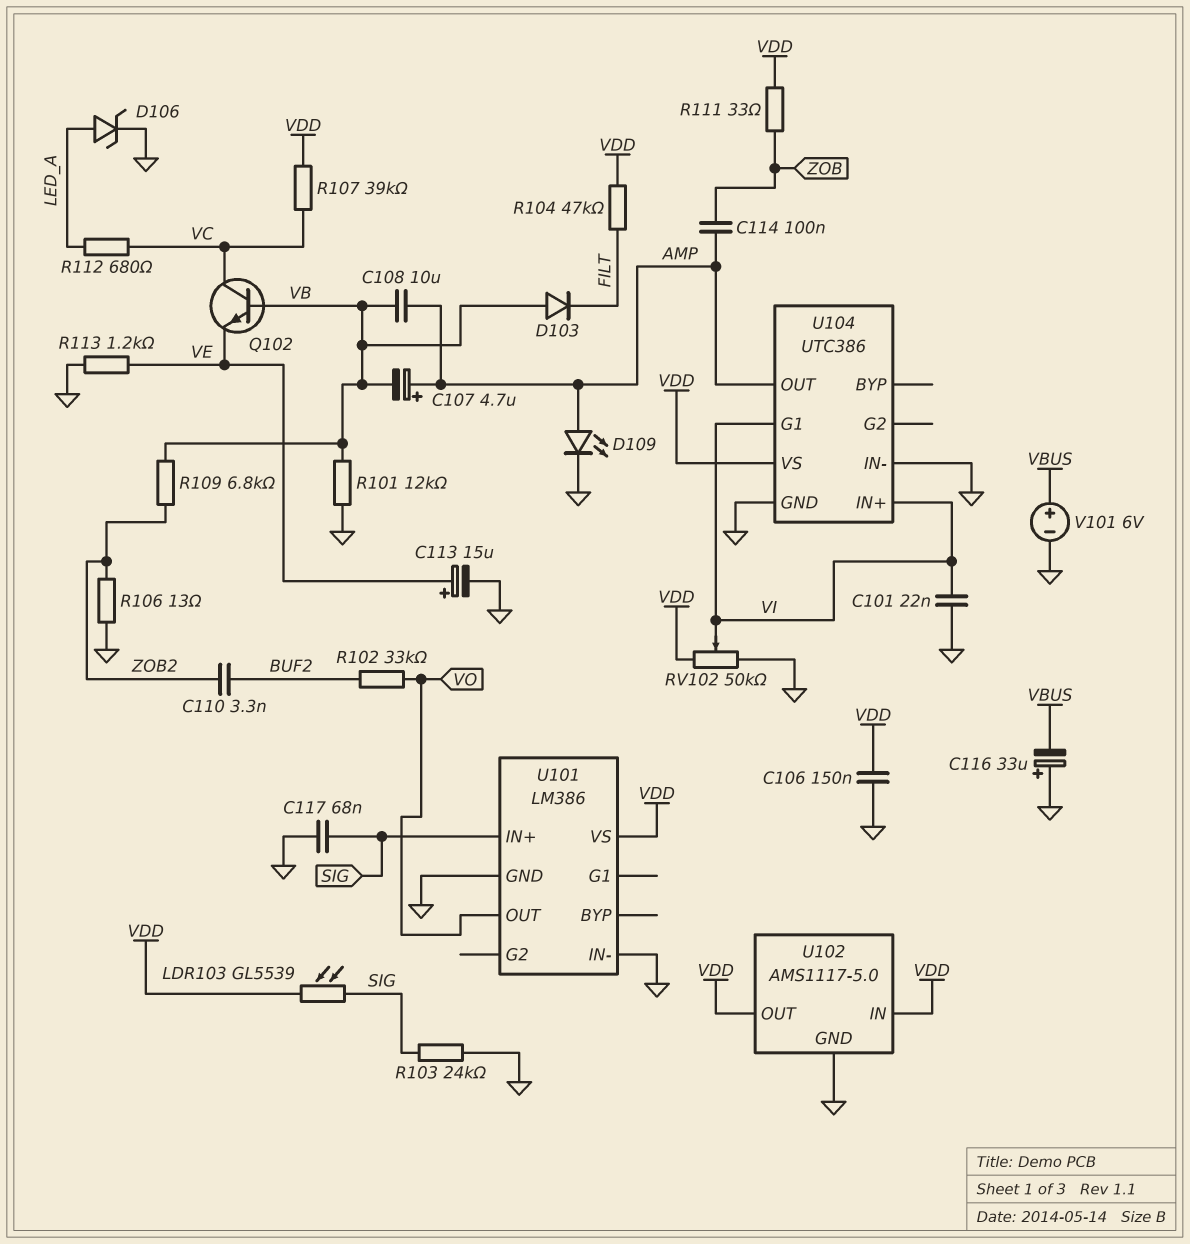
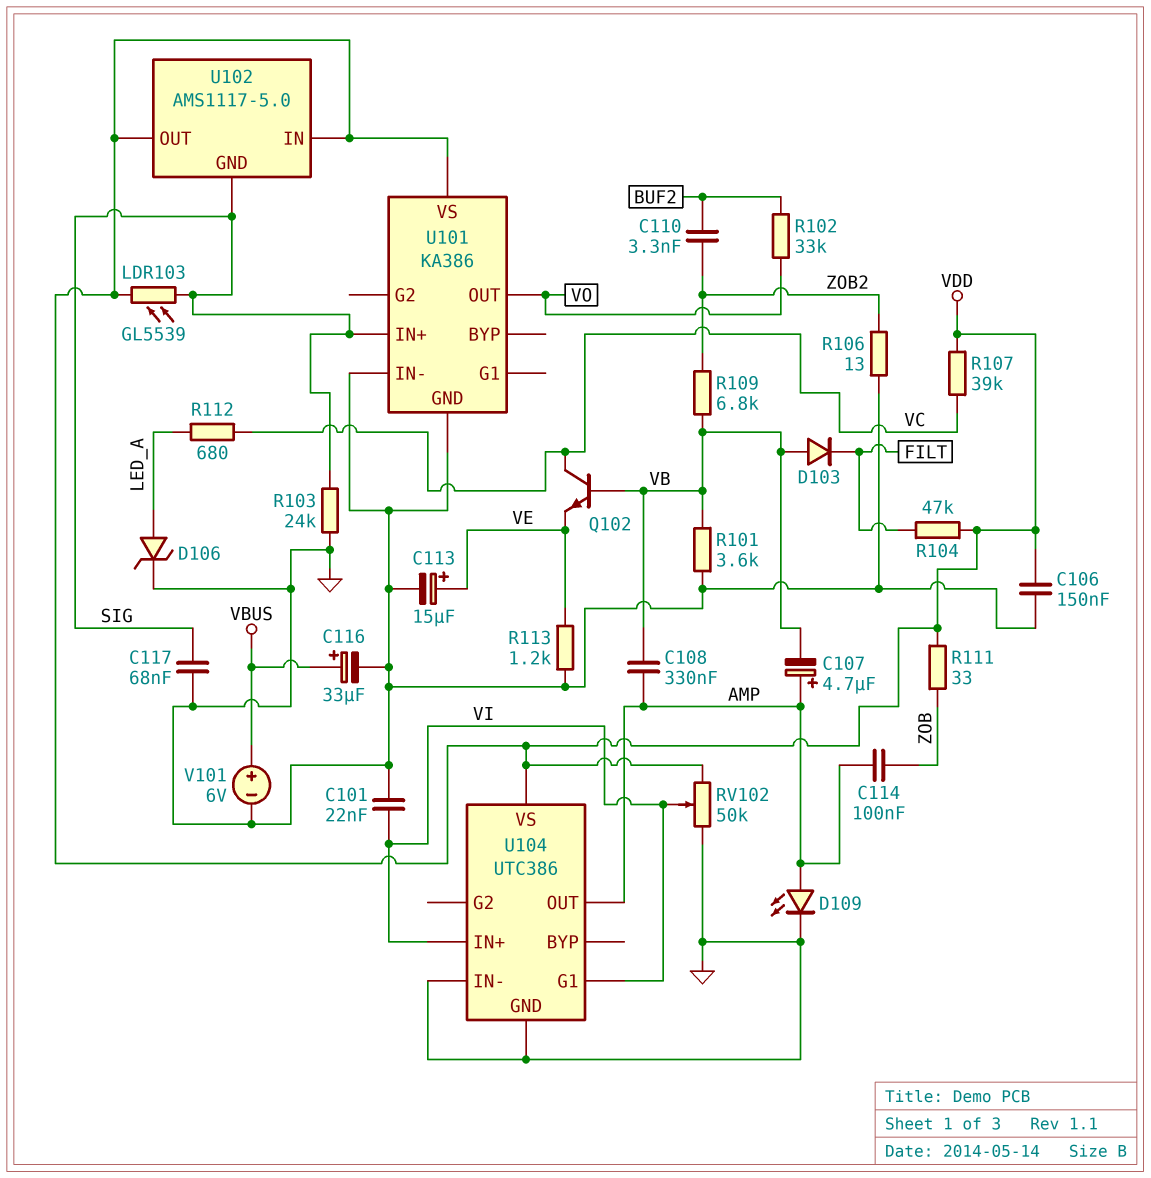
C108: 10uF (AMP, VB) -> 330nF (AMP, VB)
C116: 33uF (plus GND, minus VBUS) -> 33uF (plus VBUS, minus GND)
R101: 12k (GND, VB) -> 3.6k (GND, VB)
U101: LM386 -> KA386
U102 pin GND: GND -> SIG

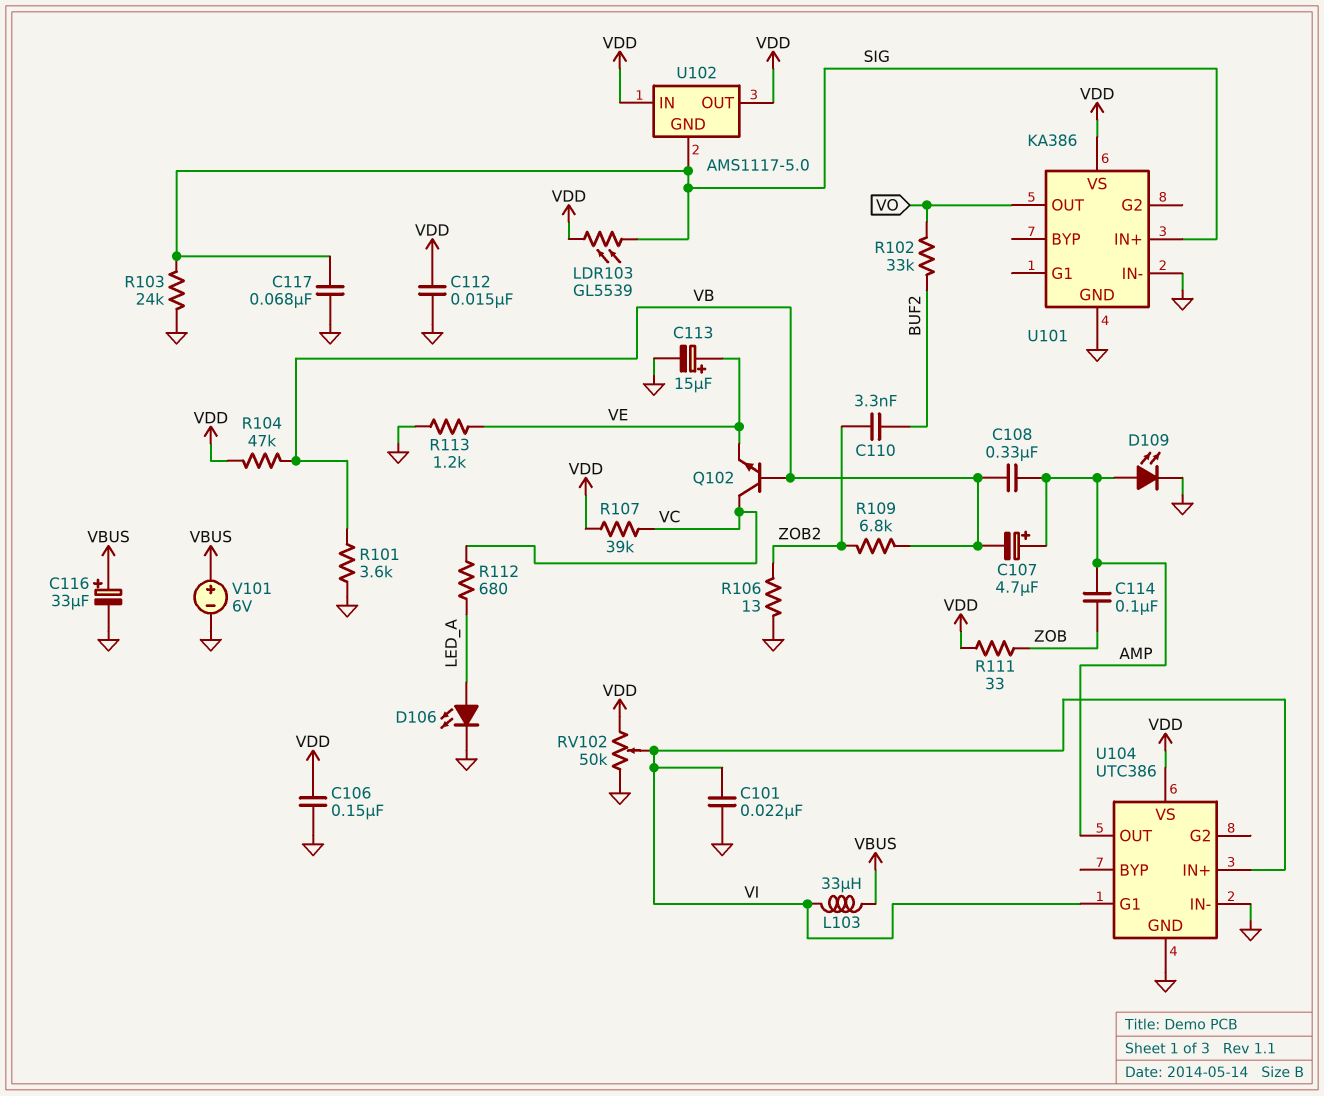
C112: none -> 15nF (GND, VDD)
D103: diode (A VB, K FILT) -> none
D106: zener (A LED_A, K GND) -> LED (A LED_A, K GND)
L103: none -> 33uH (VBUS, VI)
R104: 47k (FILT, VDD) -> 47k (VB, VDD)

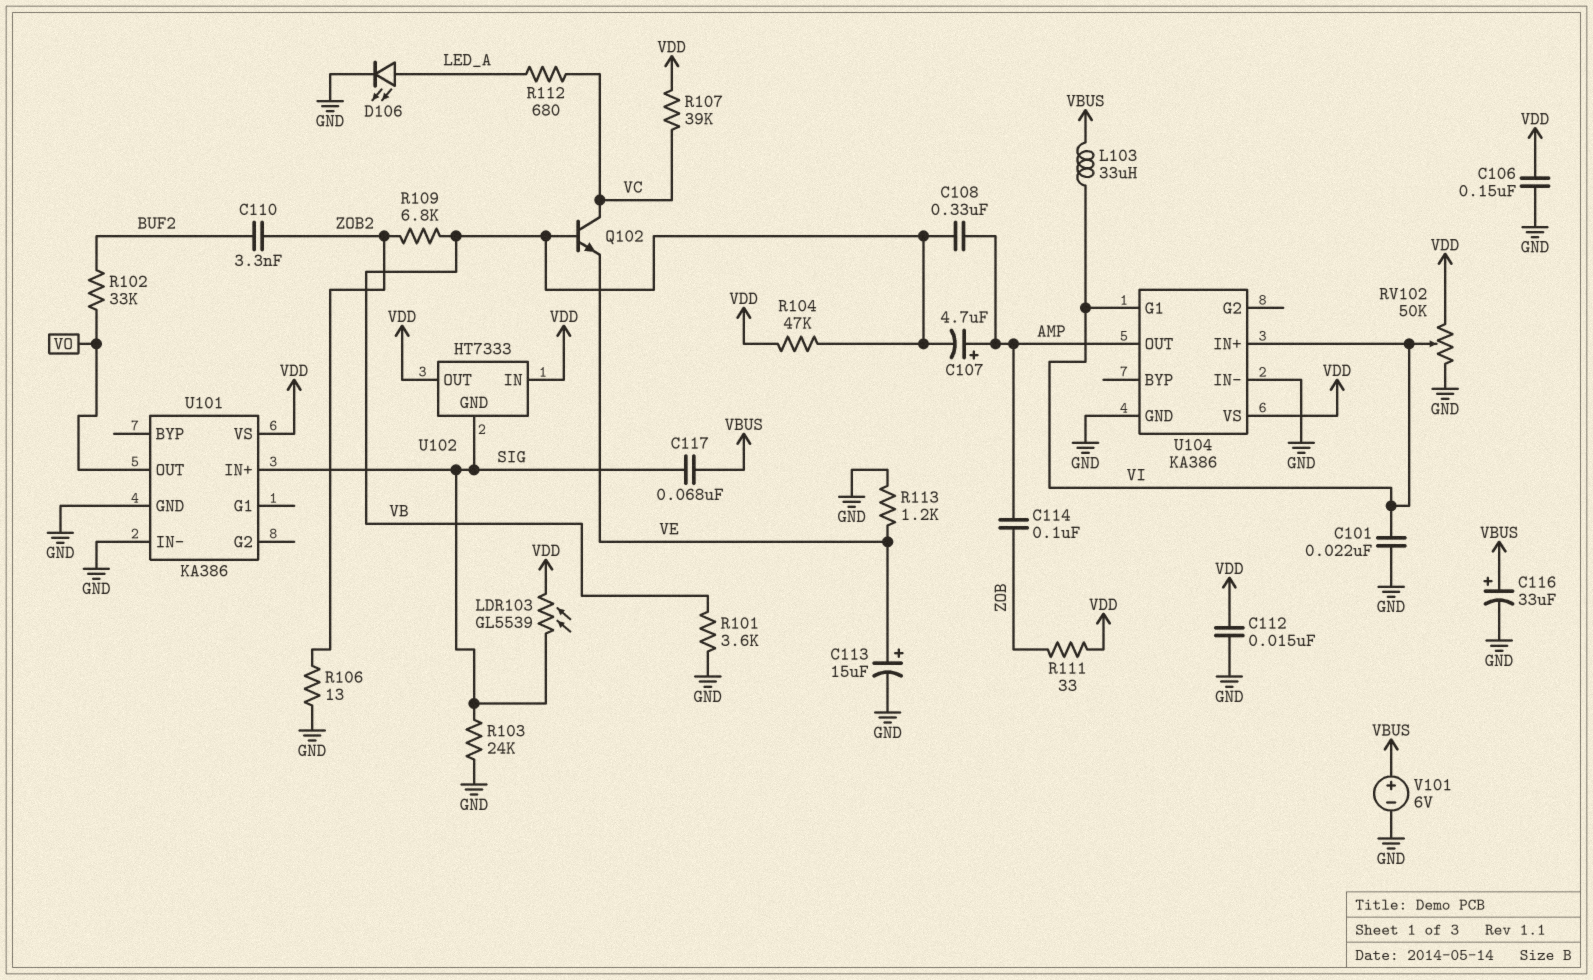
C117: 68nF (GND, SIG) -> 68nF (SIG, VBUS)
D109: LED (A AMP, K GND) -> none
U102: AMS1117-5.0 -> HT7333
U104: UTC386 -> KA386

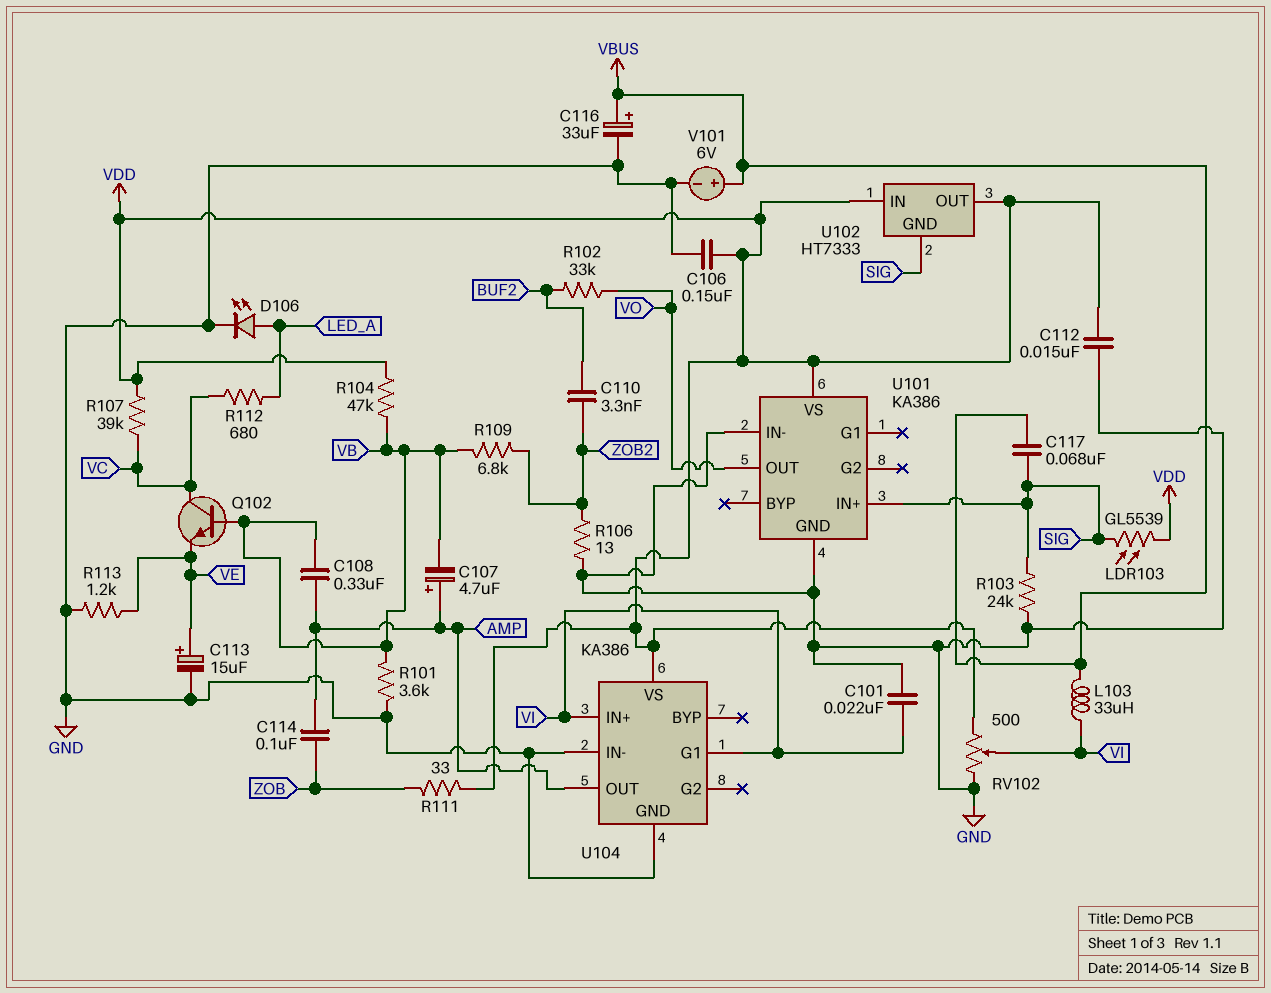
RV102: 50k (GND, VDD, wiper VI) -> 500 (GND, VDD, wiper VI)

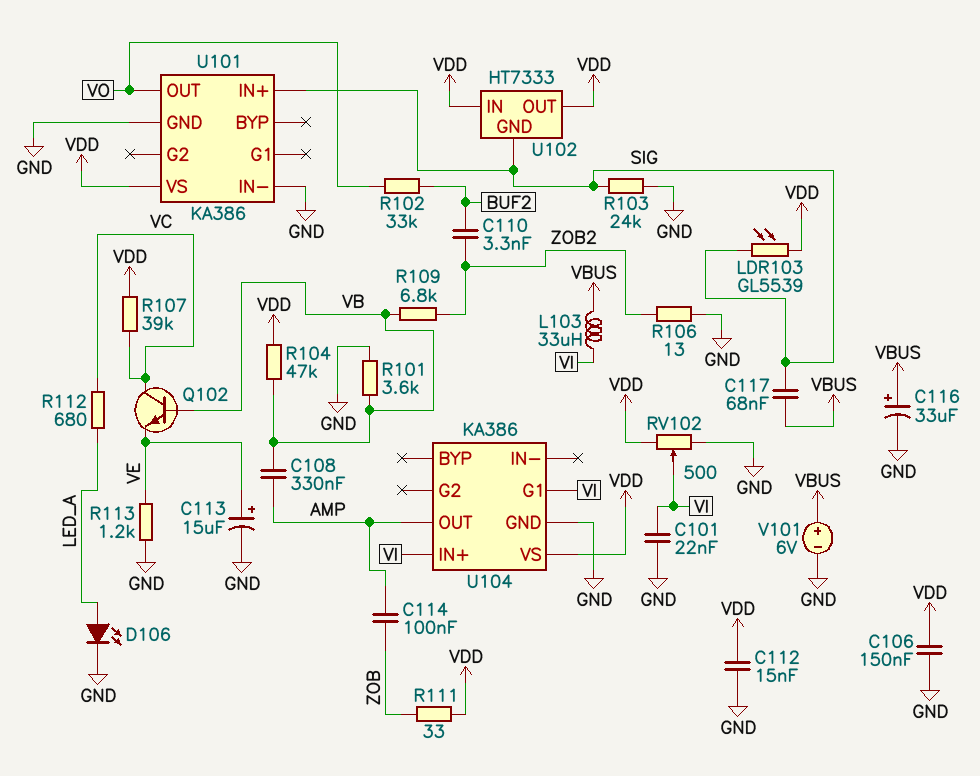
C107: 4.7uF (plus AMP, minus VB) -> none
U104 pin IN-: GND -> none

